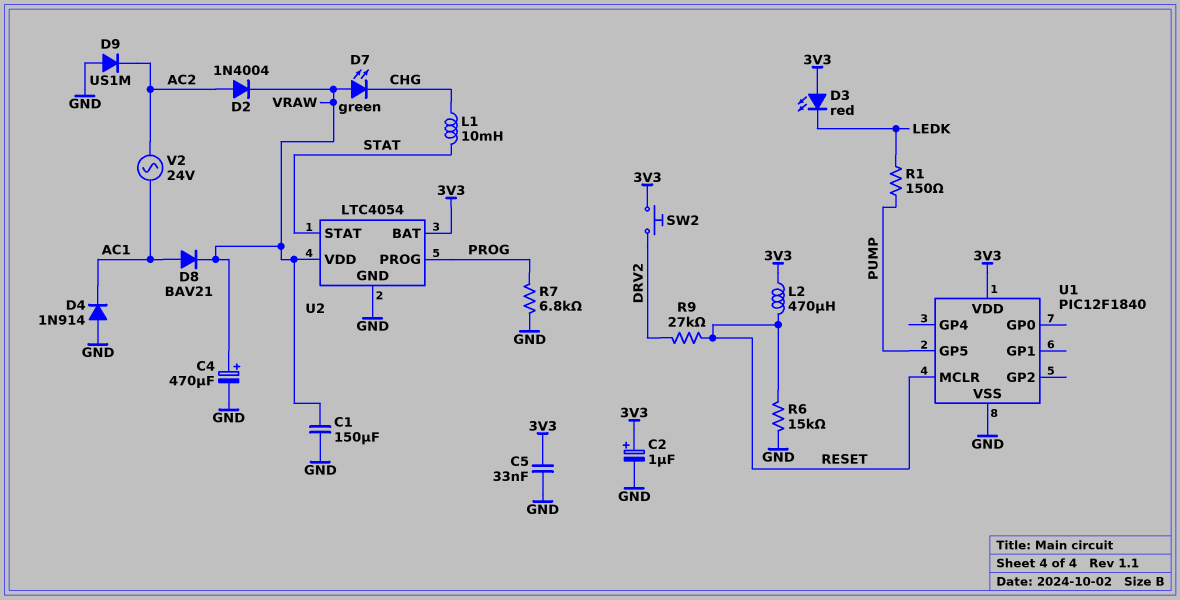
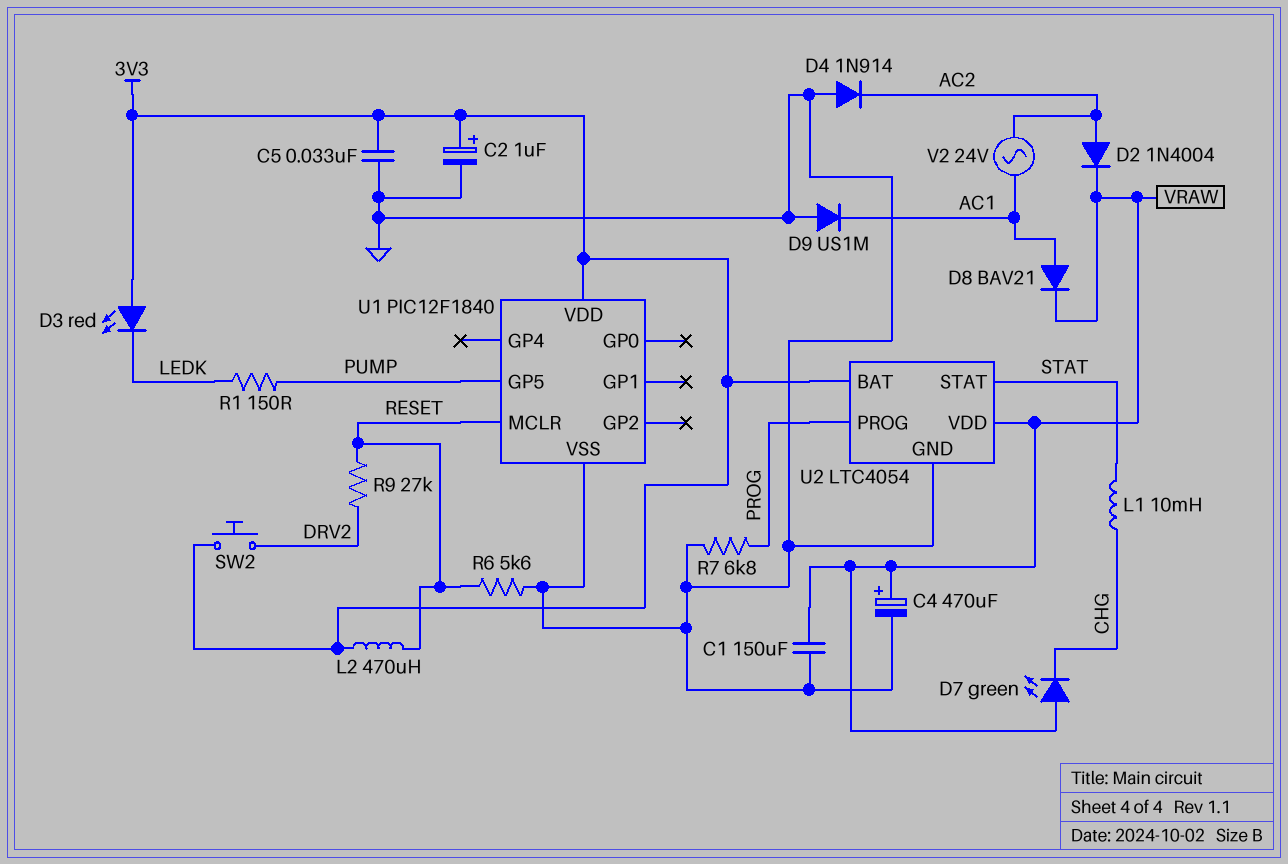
D4: diode 1N914 (A GND, K AC1) -> diode 1N914 (A GND, K AC2)
D9: diode US1M (A GND, K AC2) -> diode US1M (A GND, K AC1)
R6: 15k (GND, RESET) -> 5.6k (GND, RESET)

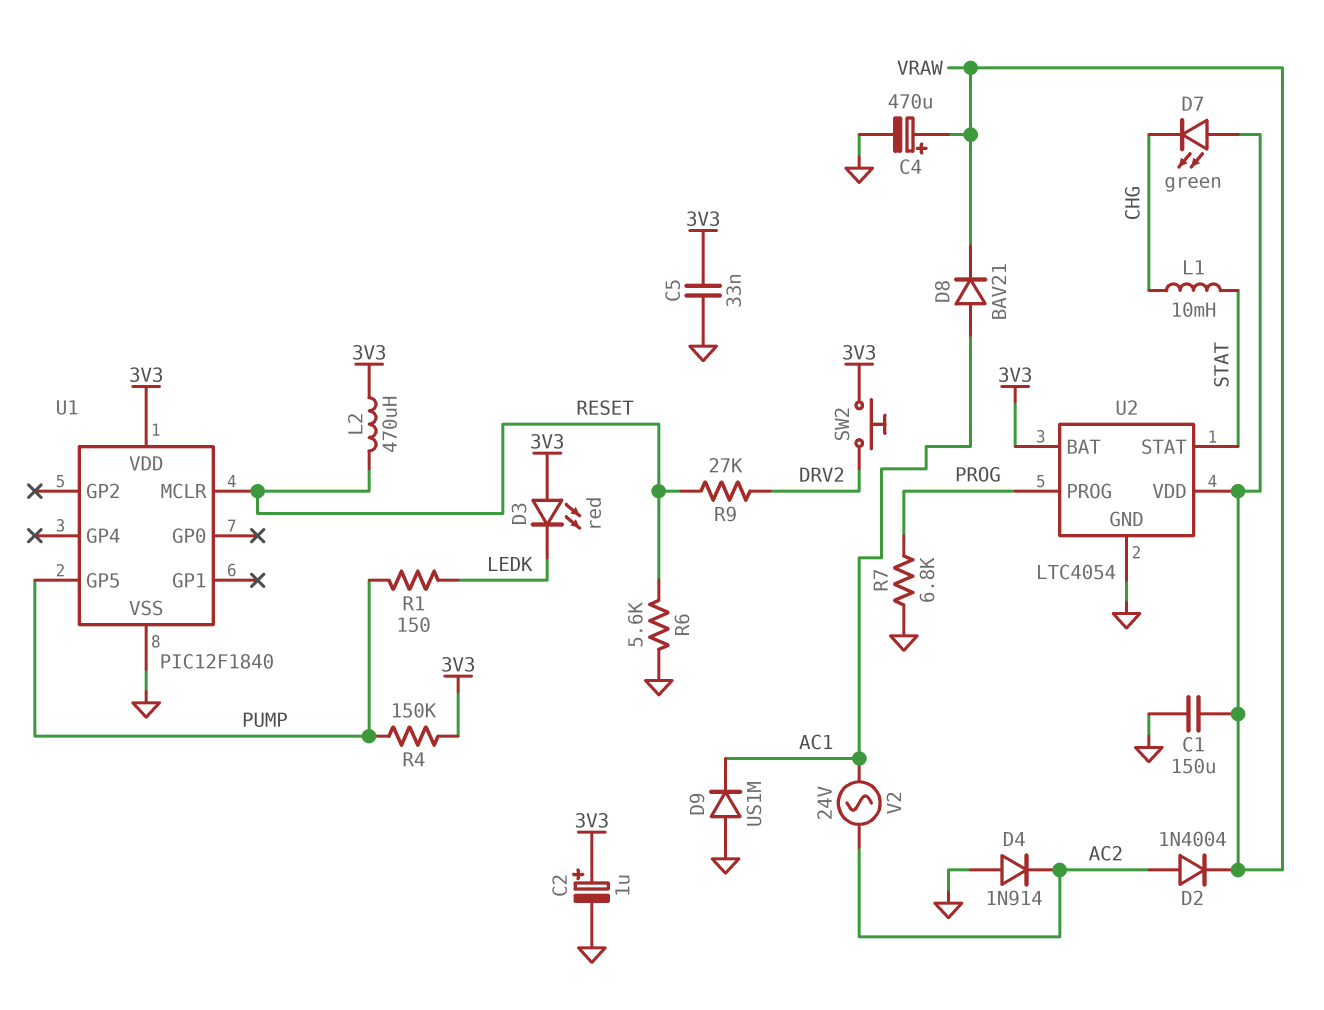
R4: none -> 150k (3V3, PUMP)

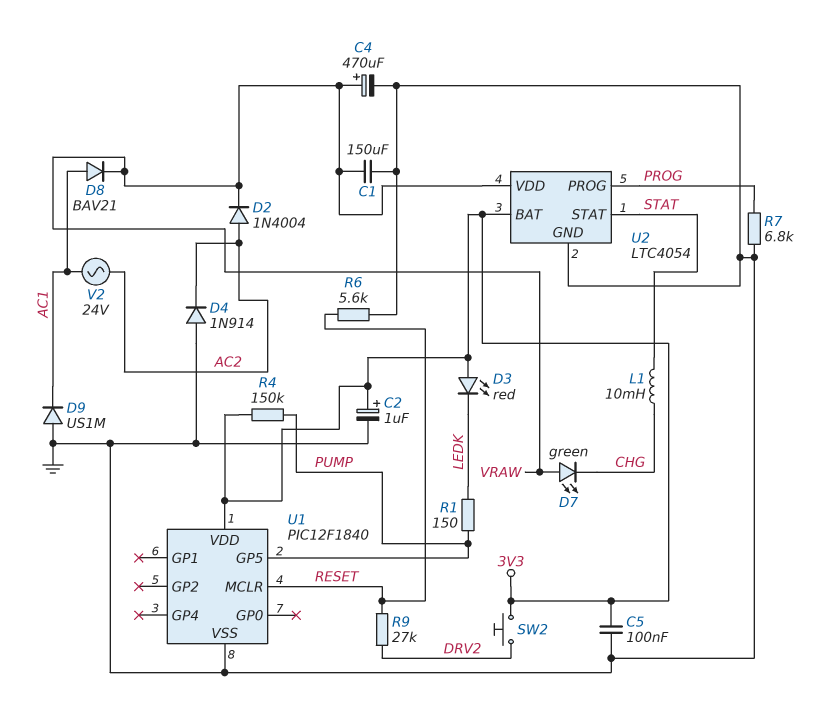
C5: 33nF (3V3, GND) -> 100nF (3V3, GND)
L2: 470uH (3V3, RESET) -> none

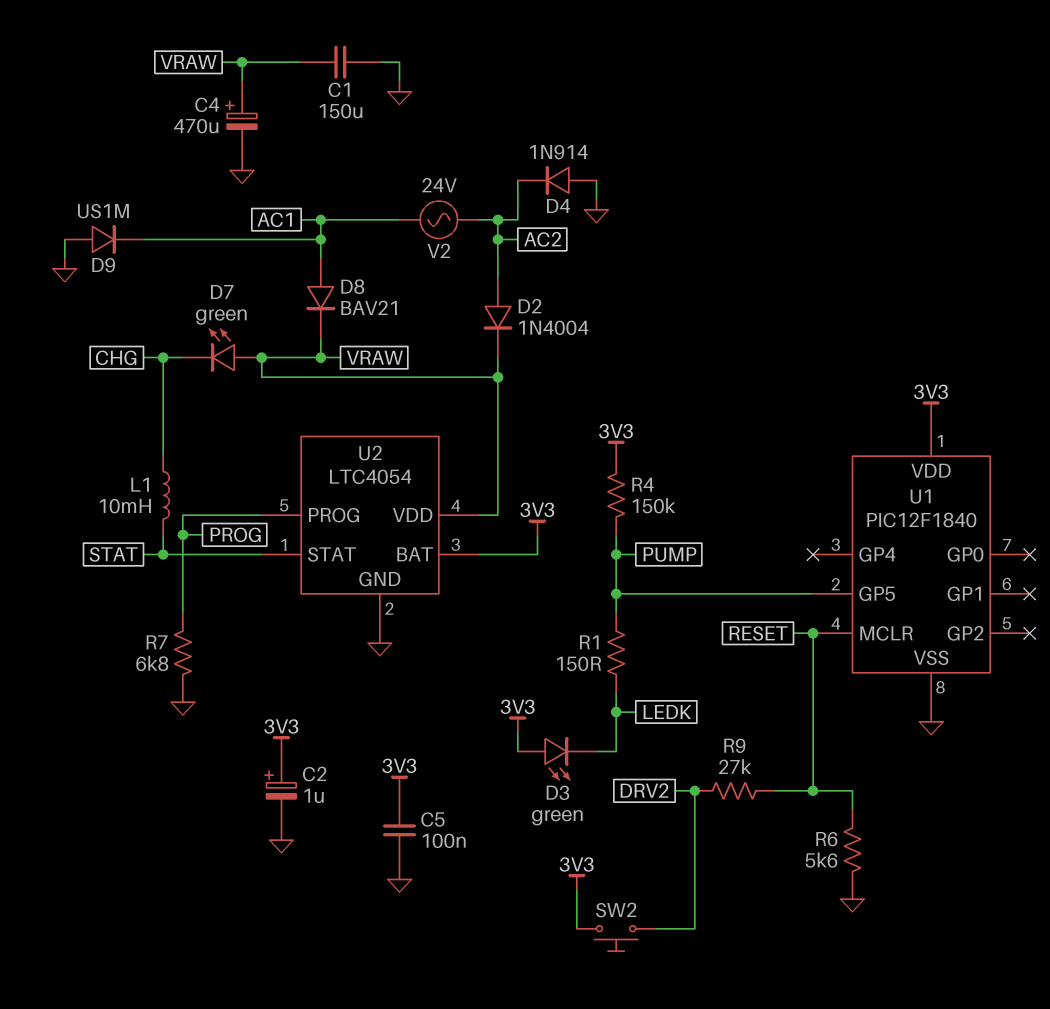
D3: LED red (A 3V3, K LEDK) -> LED green (A 3V3, K LEDK)

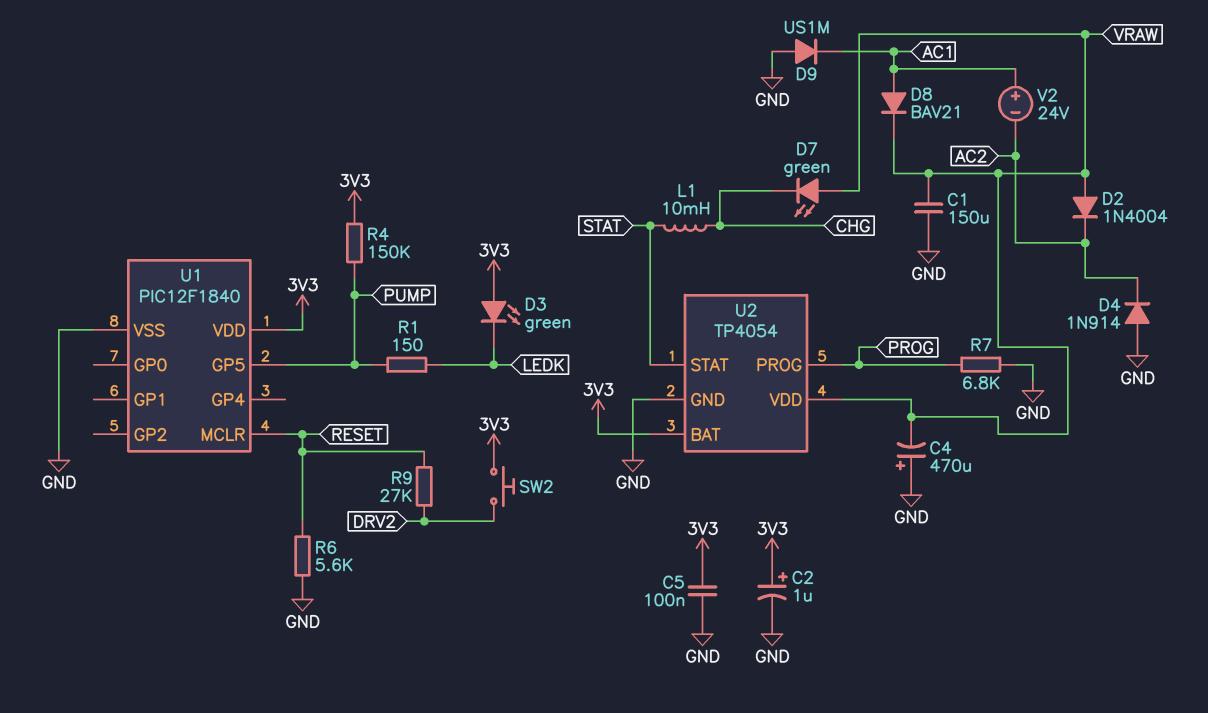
C4: 470uF (plus VRAW, minus GND) -> 470uF (plus GND, minus VRAW)
D2: diode 1N4004 (A AC2, K VRAW) -> diode 1N4004 (A VRAW, K AC2)
U2: LTC4054 -> TP4054
V2: AC 24V (AC1, AC2) -> 24V (plus AC1, minus AC2)

